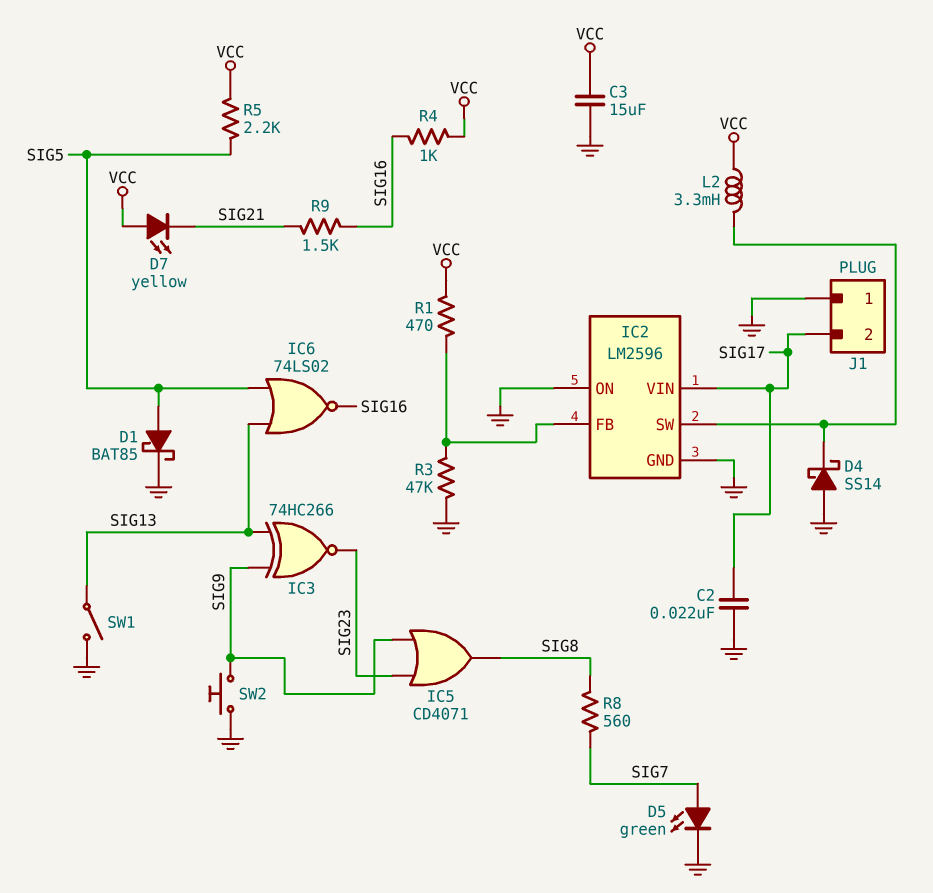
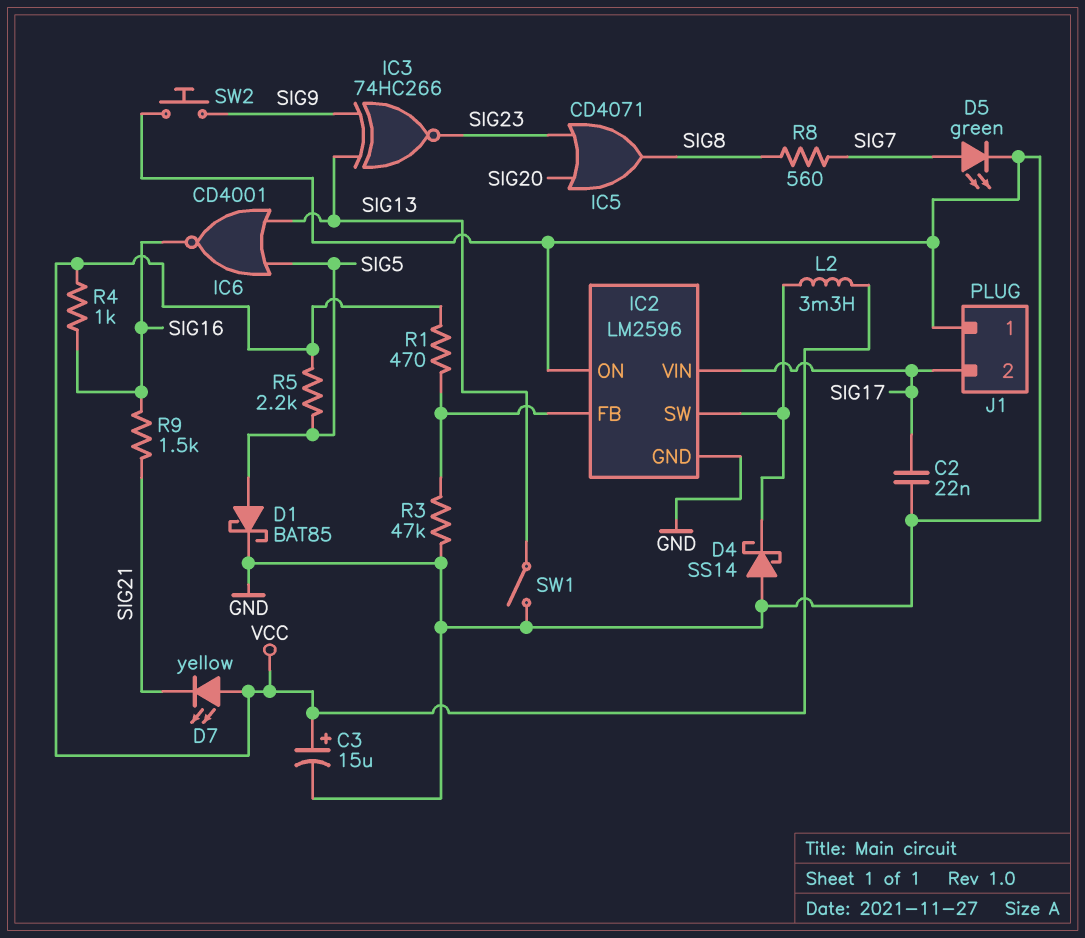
C3: 15uF (GND, VCC) -> 15uF (plus VCC, minus GND)
IC5: OR CD4071 (in SIG9, in SIG23, out SIG8) -> OR CD4071 (in SIG20, in SIG23, out SIG8)
IC6: NOR 74LS02 (in SIG5, in SIG13, out SIG16) -> NOR CD4001 (in SIG5, in SIG13, out SIG16)

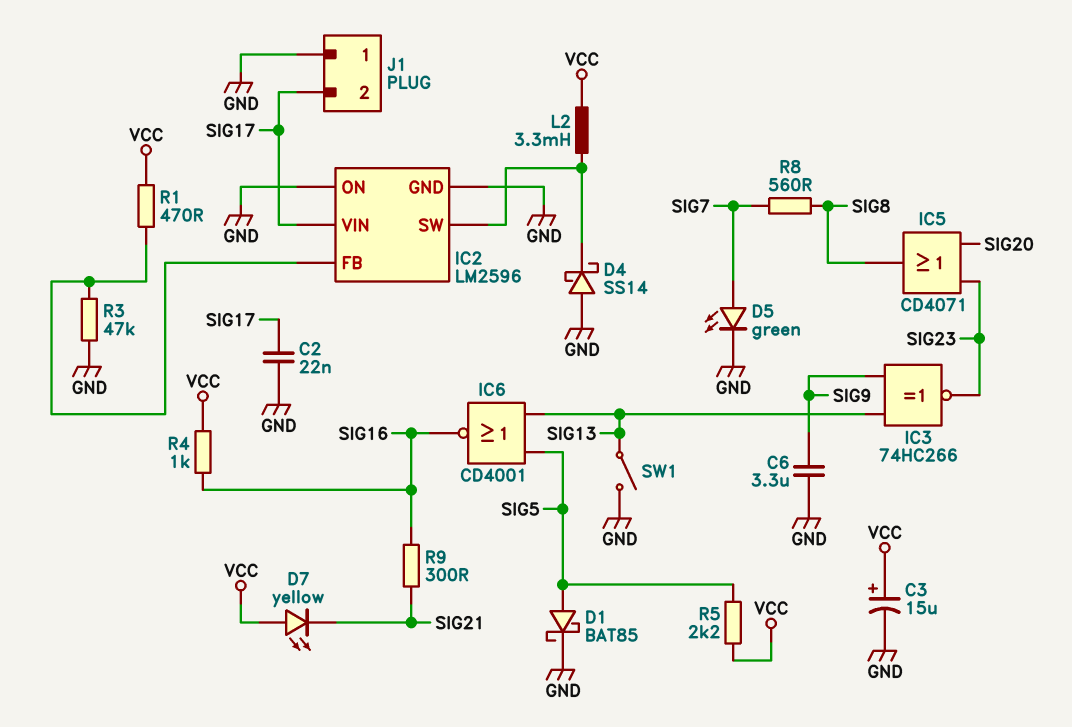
C6: none -> 3.3uF (GND, SIG9)
R9: 1.5k (SIG16, SIG21) -> 300 (SIG16, SIG21)
SW2: button (GND, SIG9) -> none

